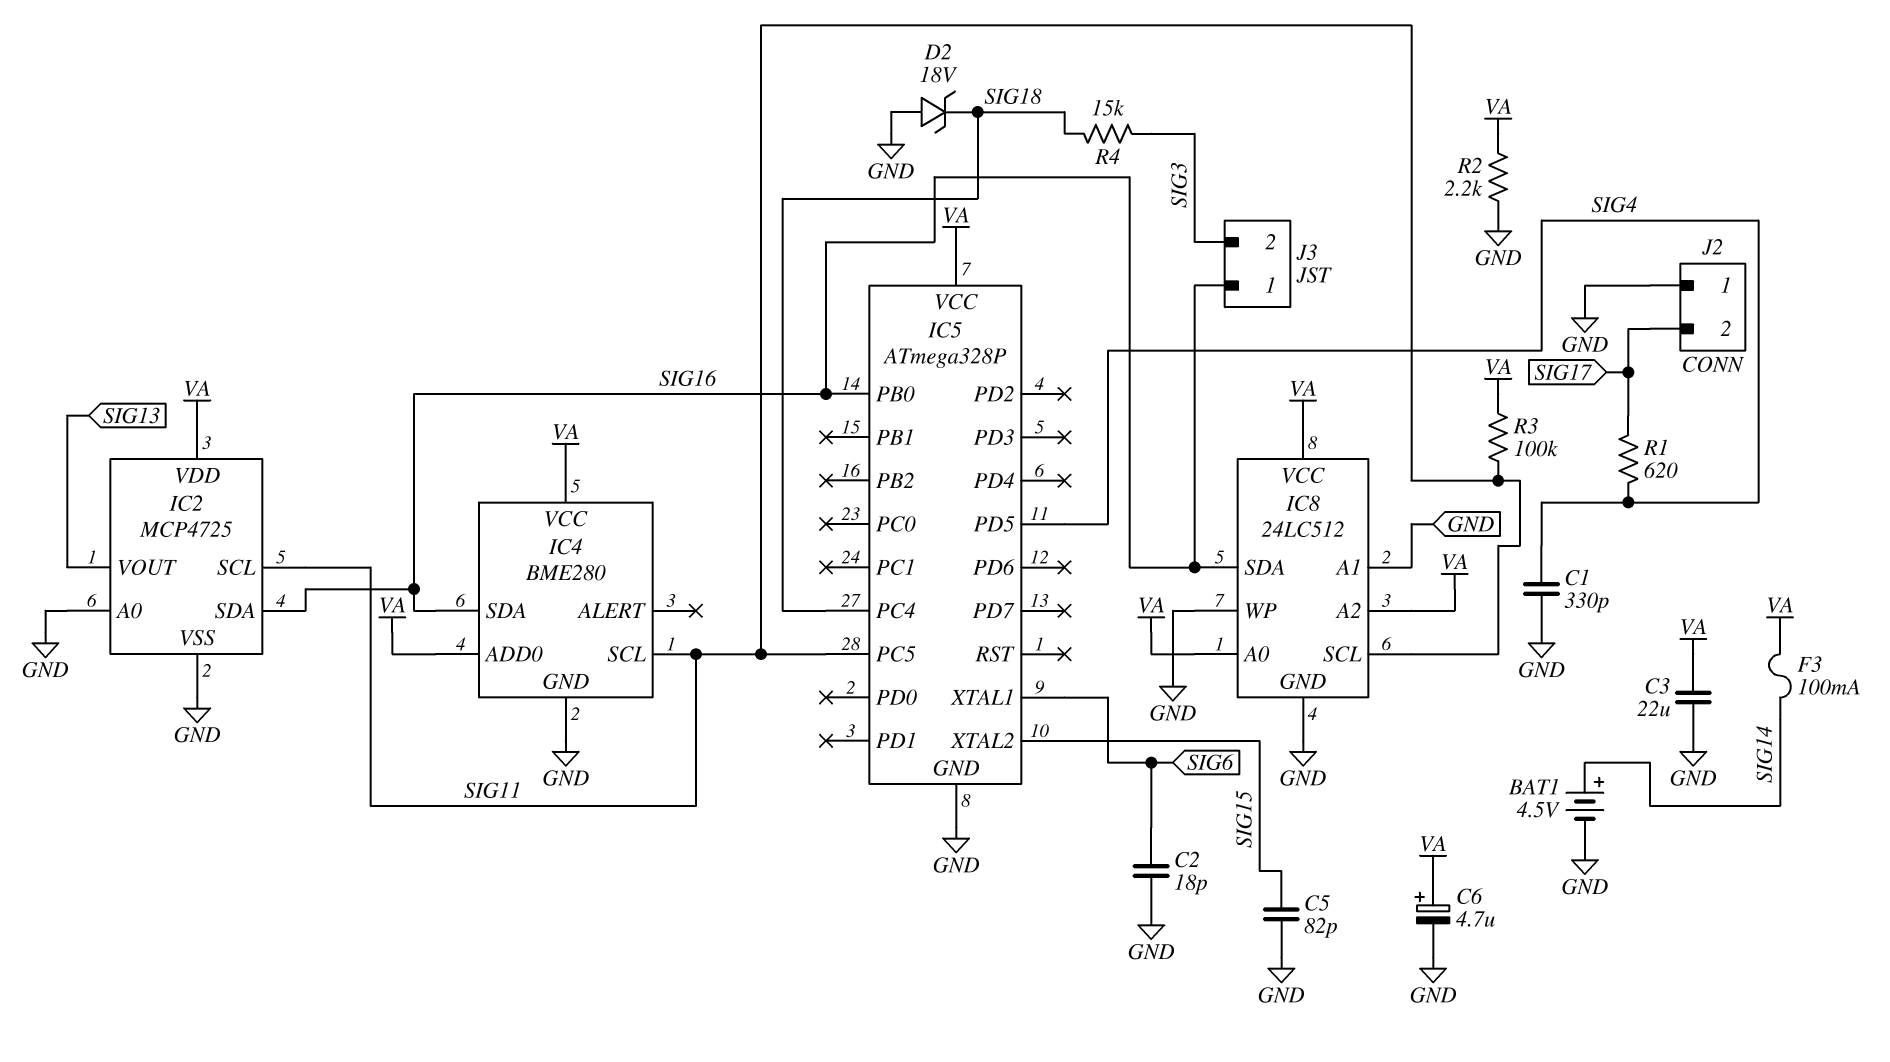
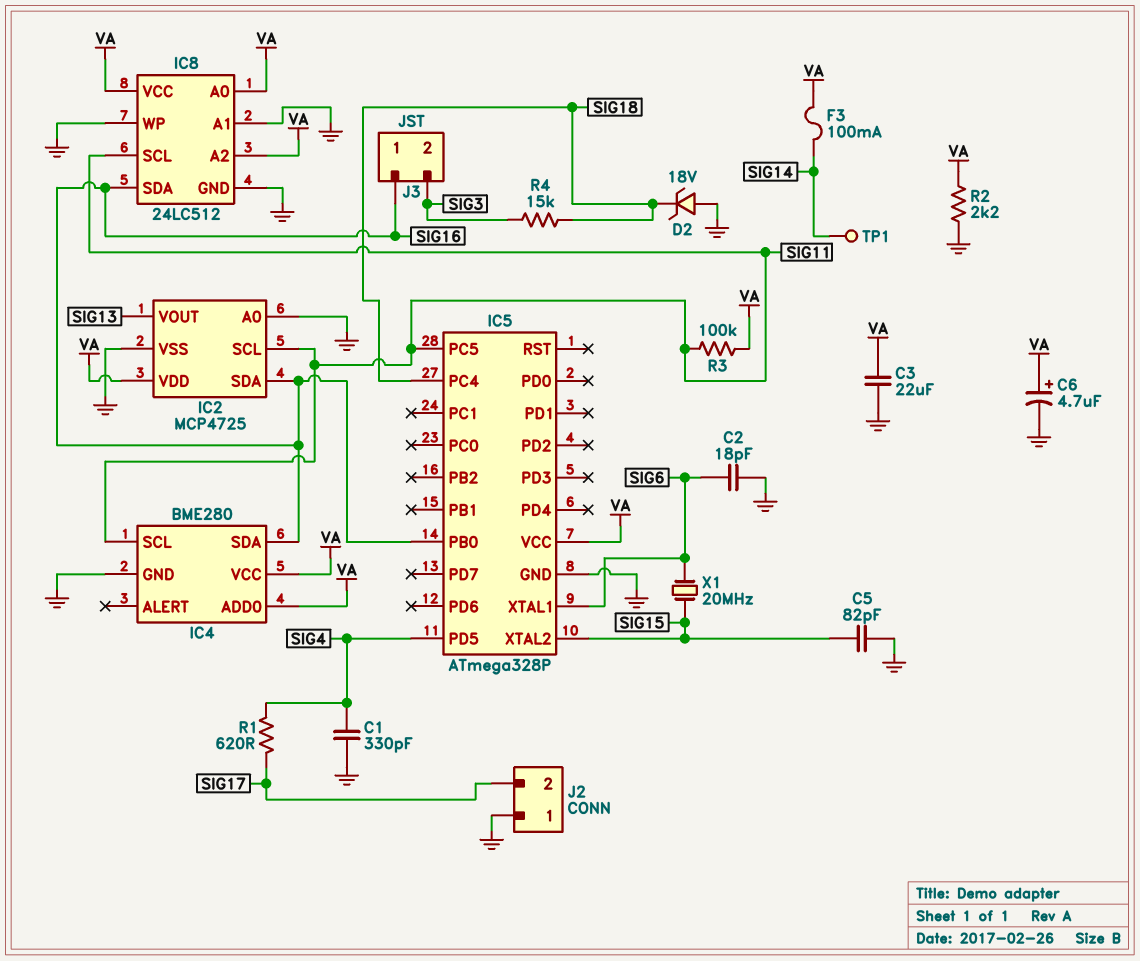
BAT1: 4.5V (plus SIG14, minus GND) -> none
TP1: none -> test point (SIG14)
X1: none -> 20MHz (SIG6, SIG15)

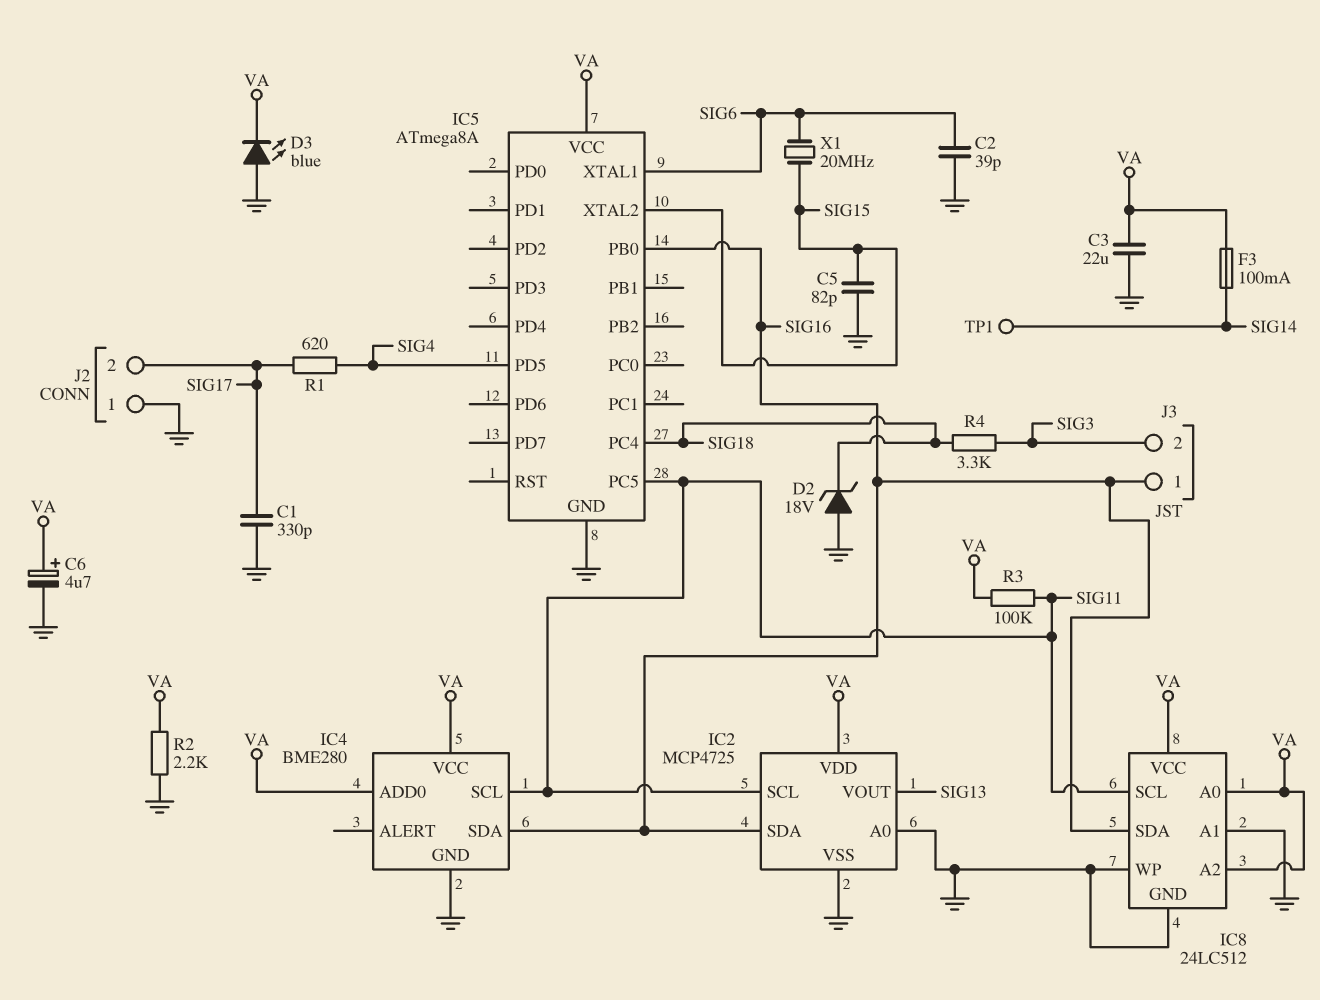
C1: 330pF (GND, SIG4) -> 330pF (GND, SIG17)
C2: 18pF (GND, SIG6) -> 39pF (GND, SIG6)
D3: none -> LED blue (A GND, K VA)
IC5: ATmega328P -> ATmega8A
R4: 15k (SIG3, SIG18) -> 3.3k (SIG3, SIG18)

